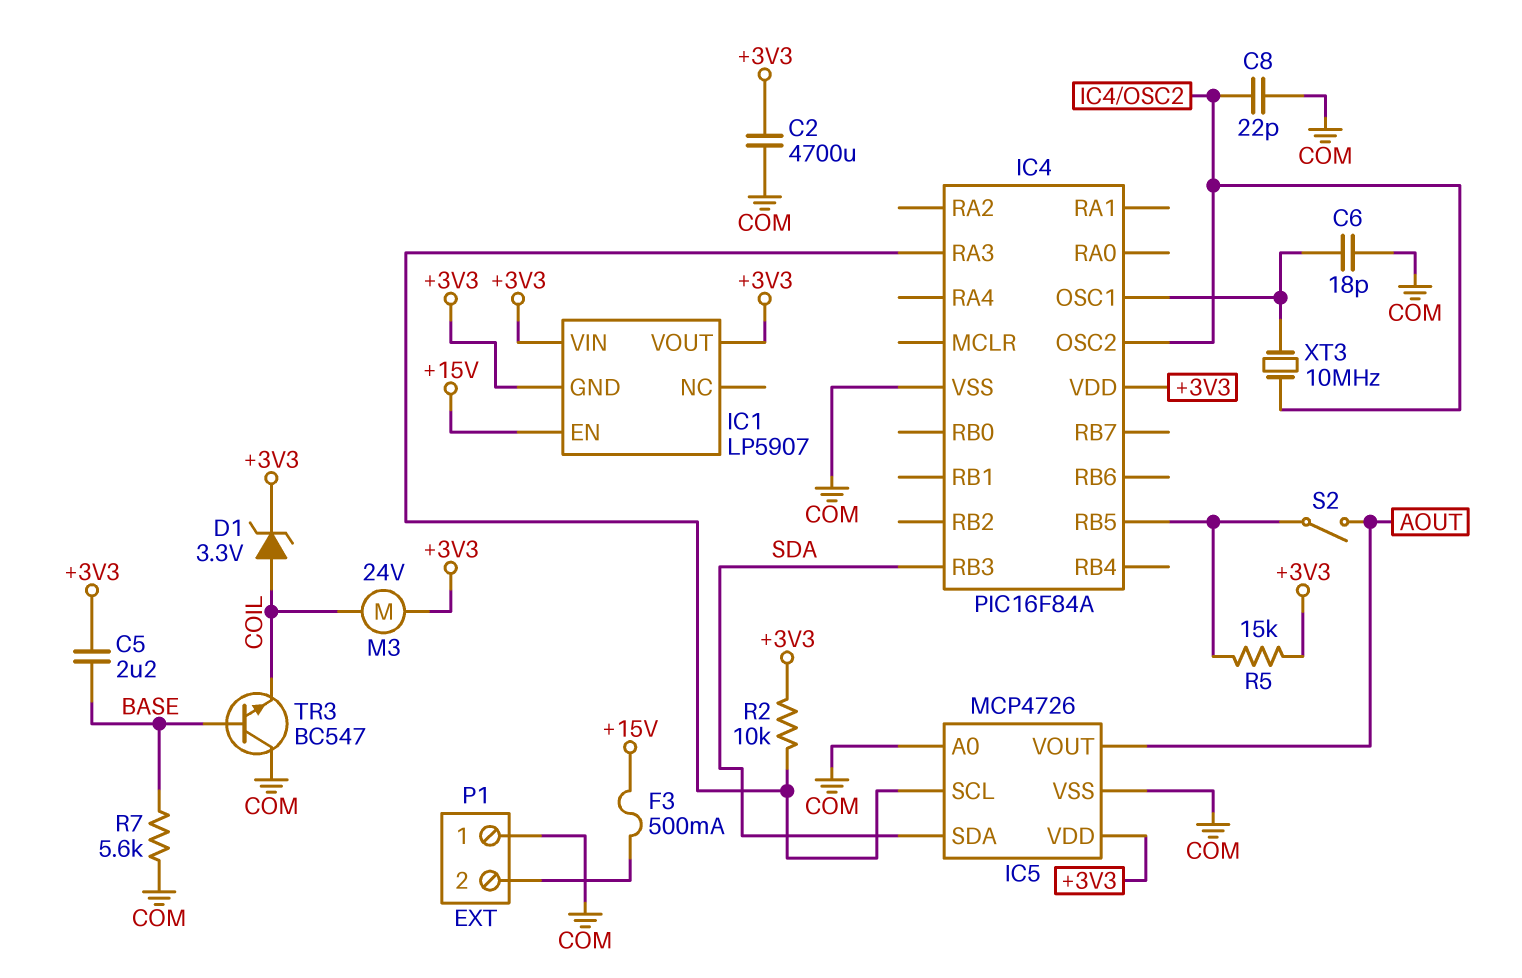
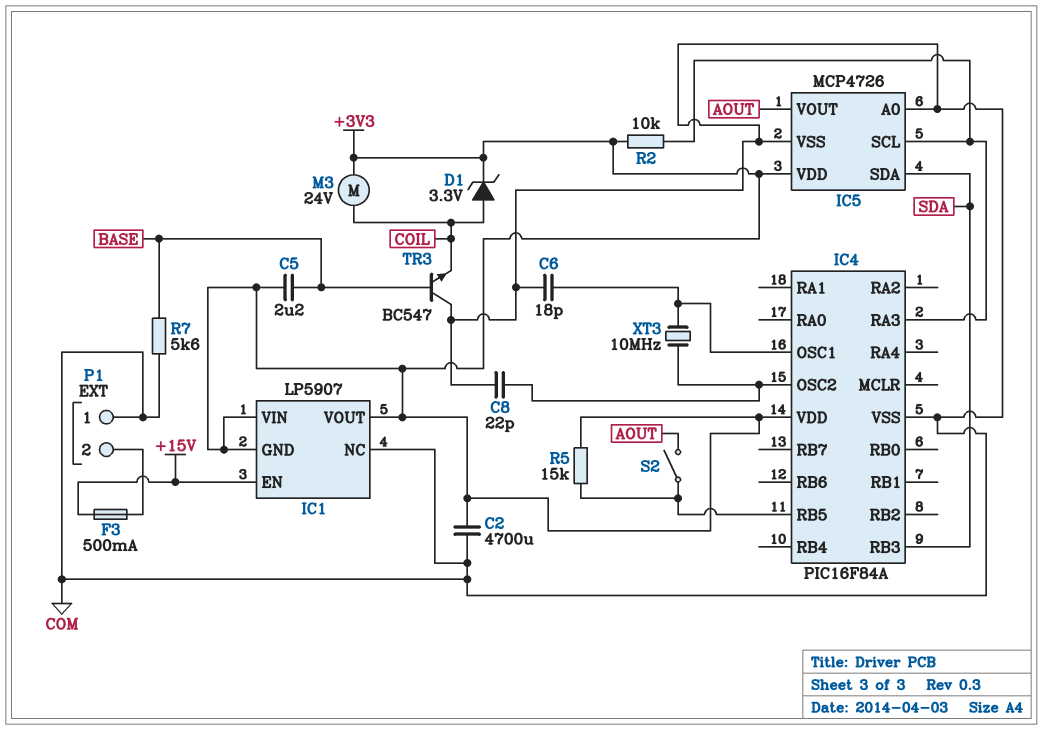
IC1 pin NC: none -> COM

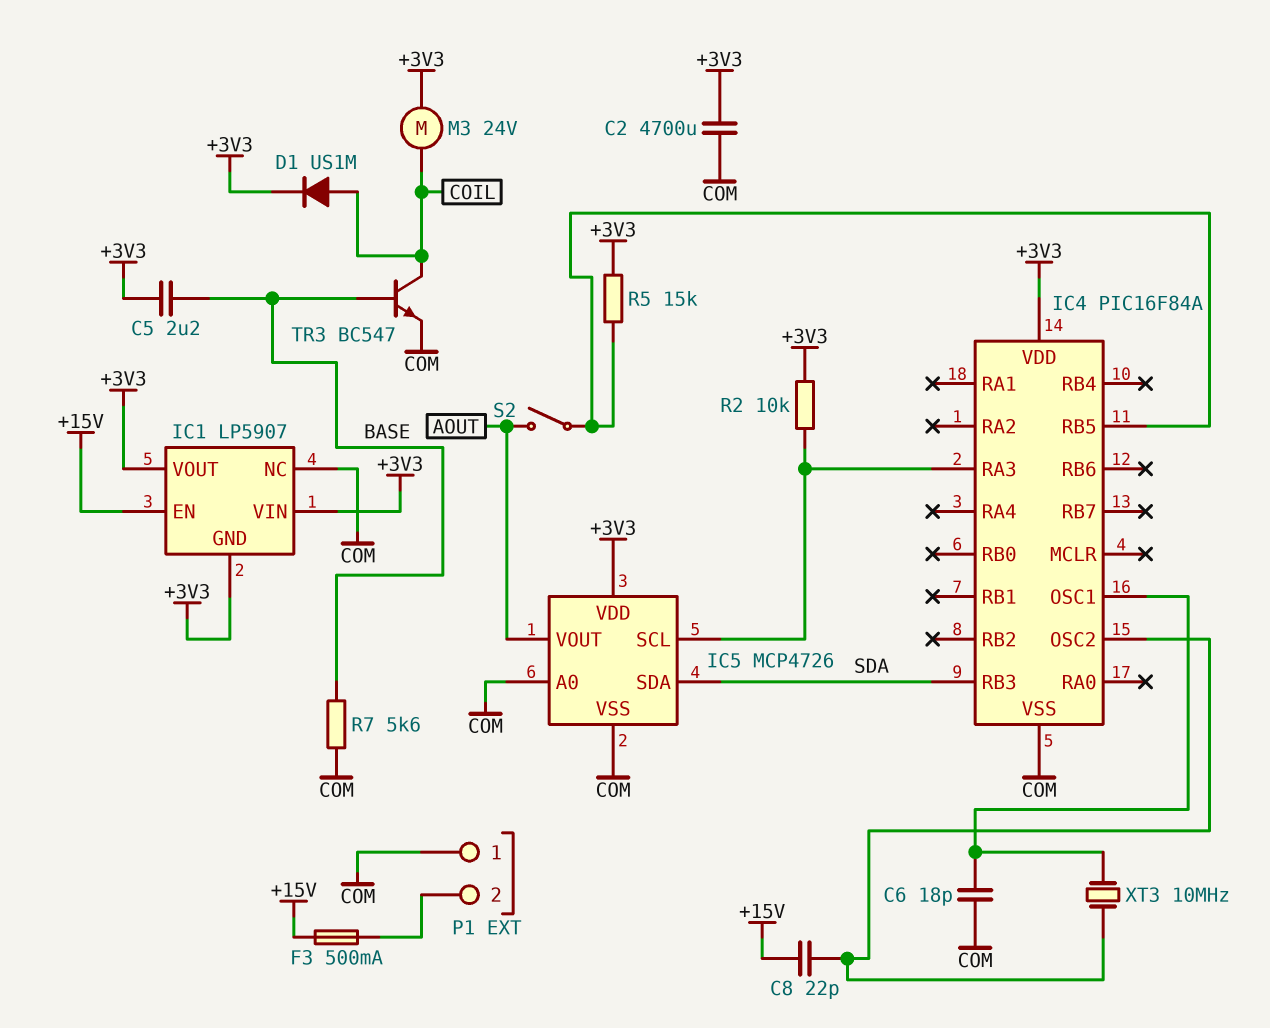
C8: 22pF (COM, IC4/OSC2) -> 22pF (+15V, IC4/OSC2)
D1: zener 3.3V (A COIL, K +3V3) -> diode US1M (A COIL, K +3V3)
TR3: NPN BC547 (B BASE, C COM, E COIL) -> NPN BC547 (B BASE, C COIL, E COM)

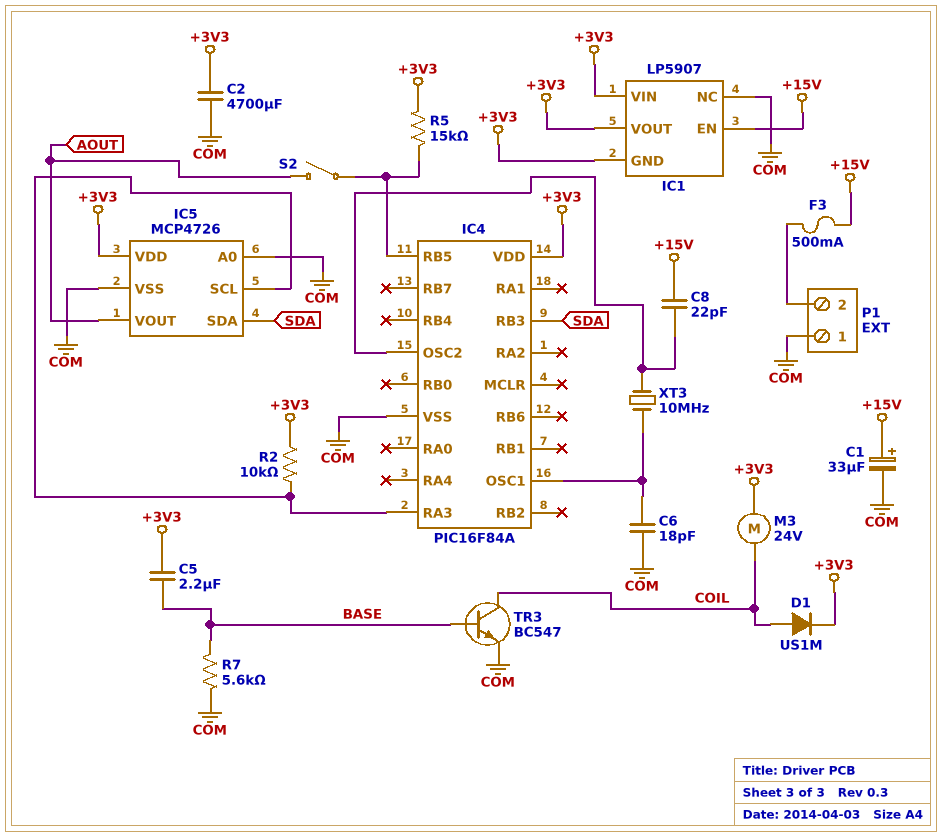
C1: none -> 33uF (plus +15V, minus COM)

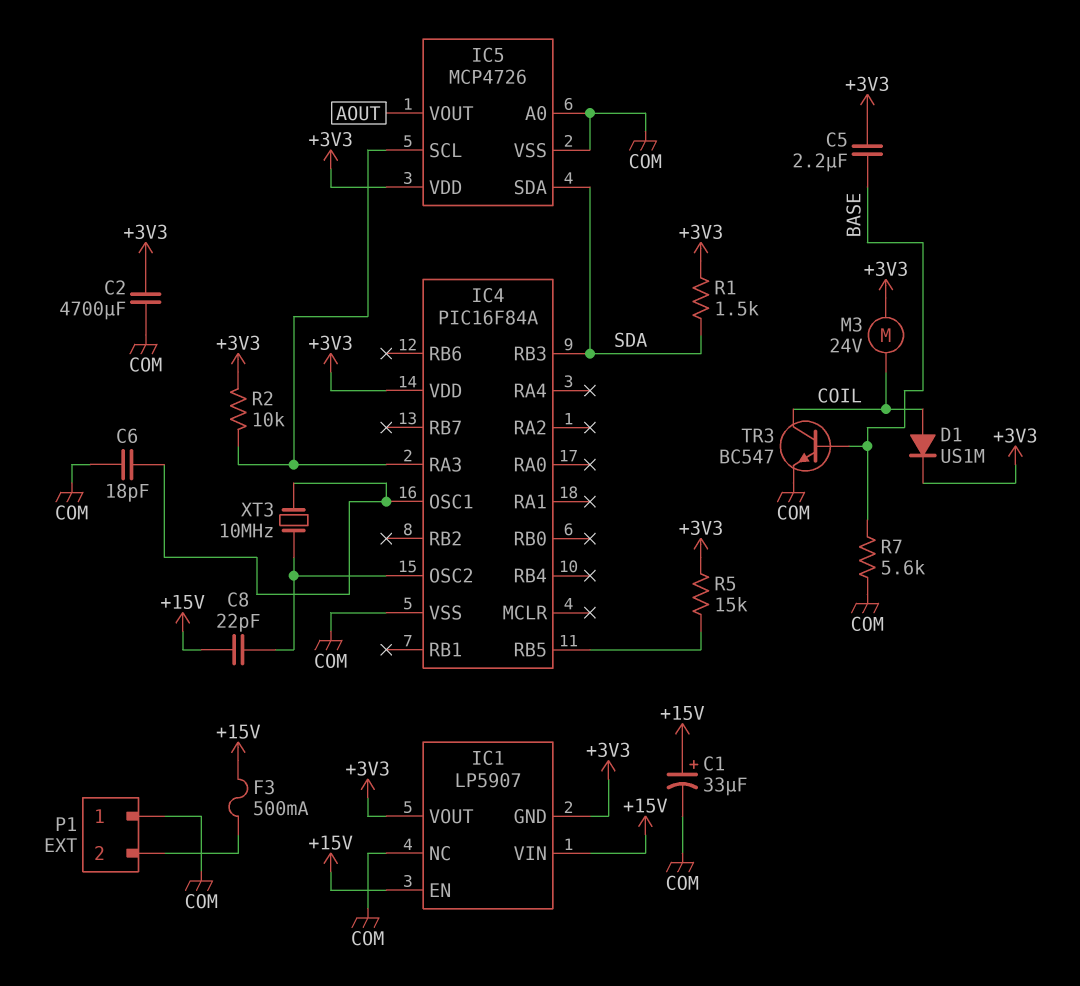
IC1 pin VIN: +3V3 -> +15V
R1: none -> 1.5k (+3V3, SDA)
S2: switch (AOUT, IC4/RB5) -> none

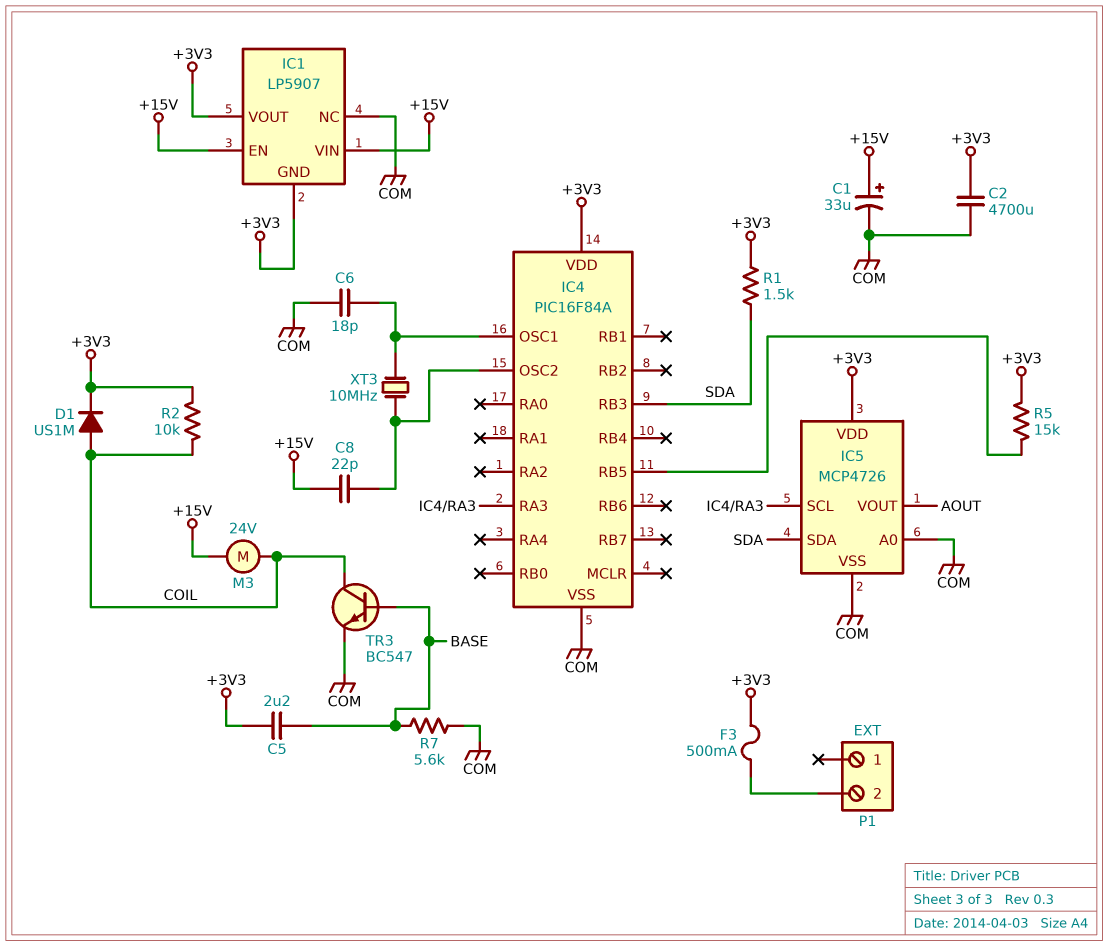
F3: 500mA (+15V, P1/2) -> 500mA (+3V3, P1/2)
M3: motor 24V (+3V3, COIL) -> motor 24V (+15V, COIL)
P1 pin 1: COM -> none
R2: 10k (+3V3, IC4/RA3) -> 10k (+3V3, COIL)

